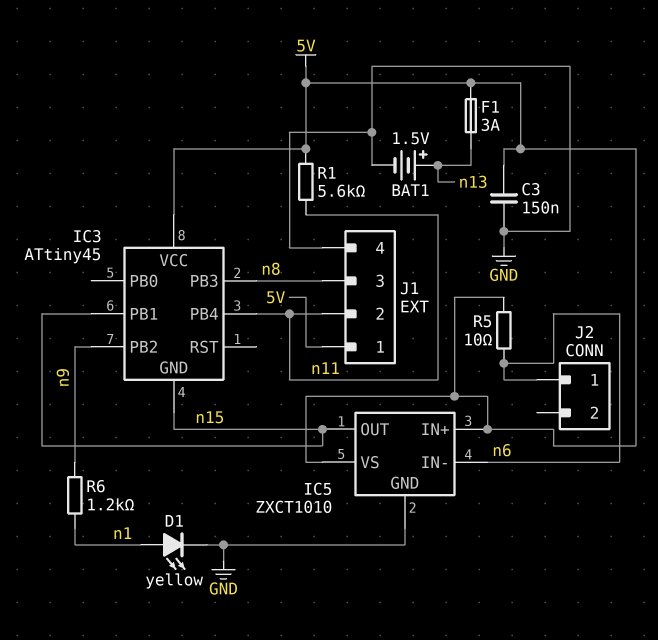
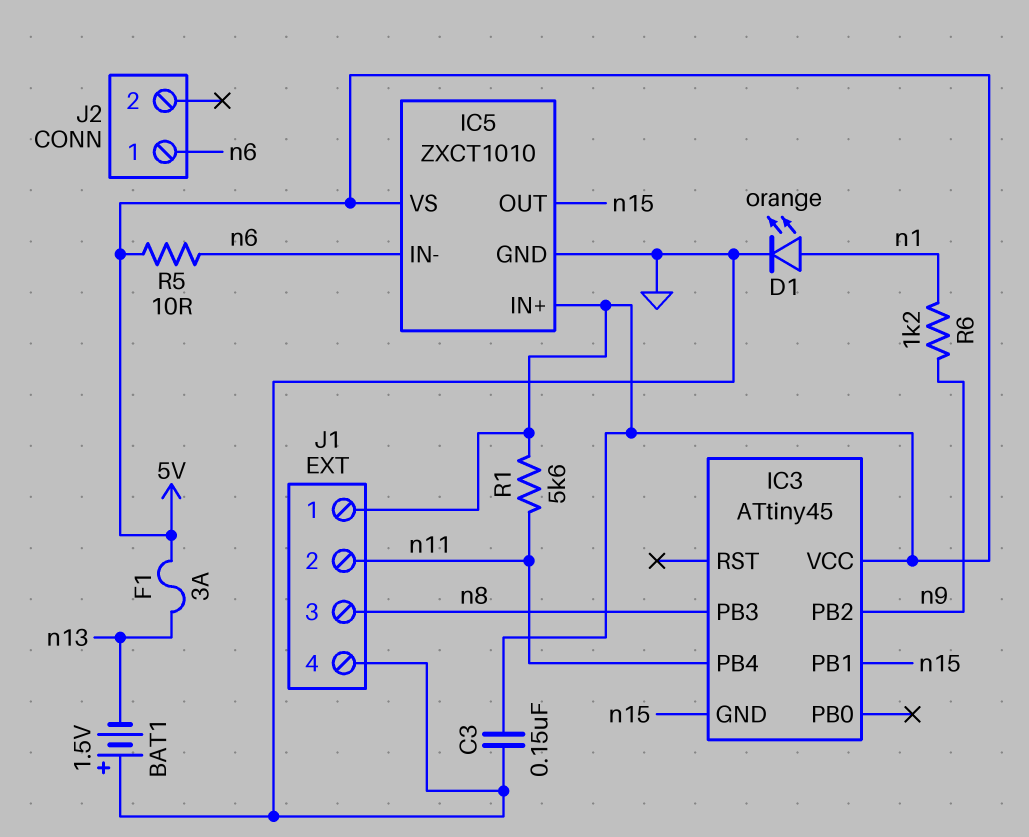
BAT1: 1.5V (plus n13, minus GND) -> 1.5V (plus GND, minus n13)
D1: LED yellow (A n1, K GND) -> LED orange (A n1, K GND)

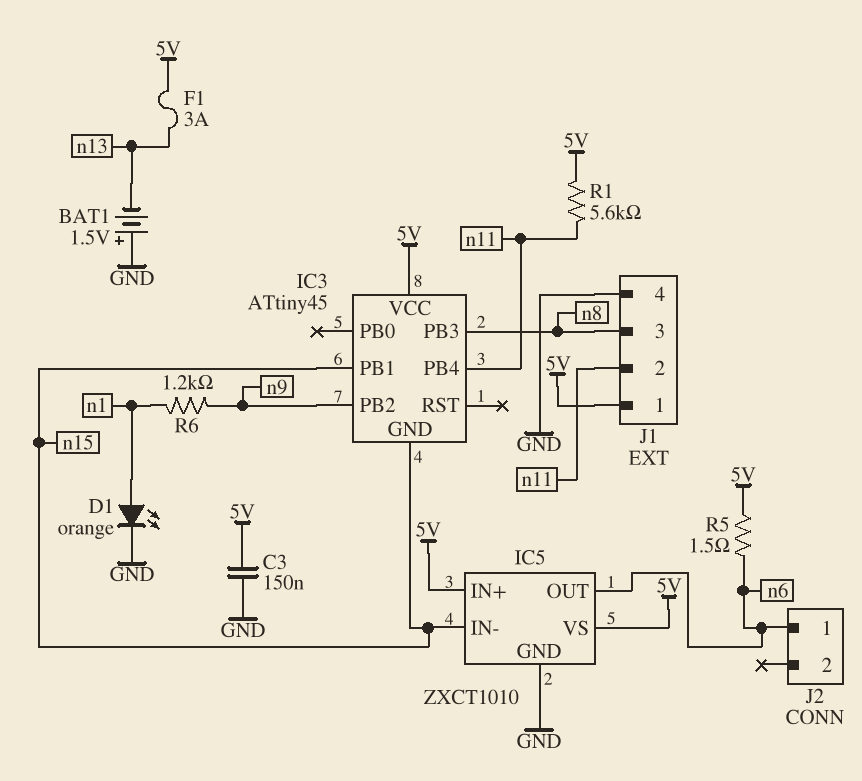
IC5 pin IN-: n6 -> n15
IC5 pin OUT: n15 -> n6
R5: 10 (5V, n6) -> 1.5 (5V, n6)

